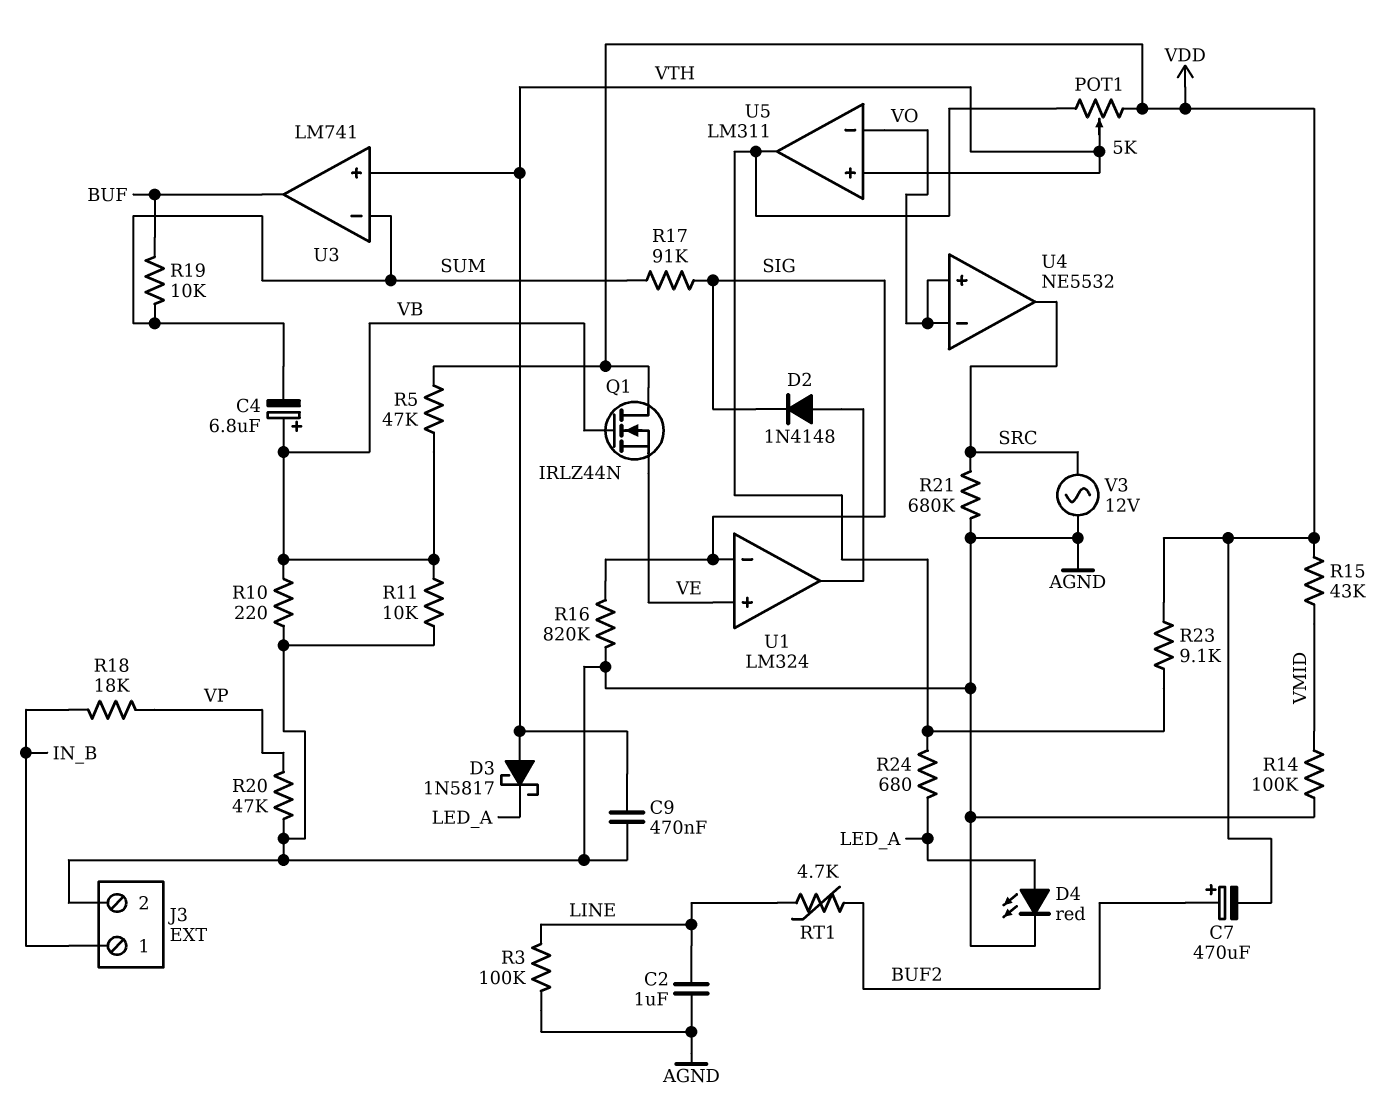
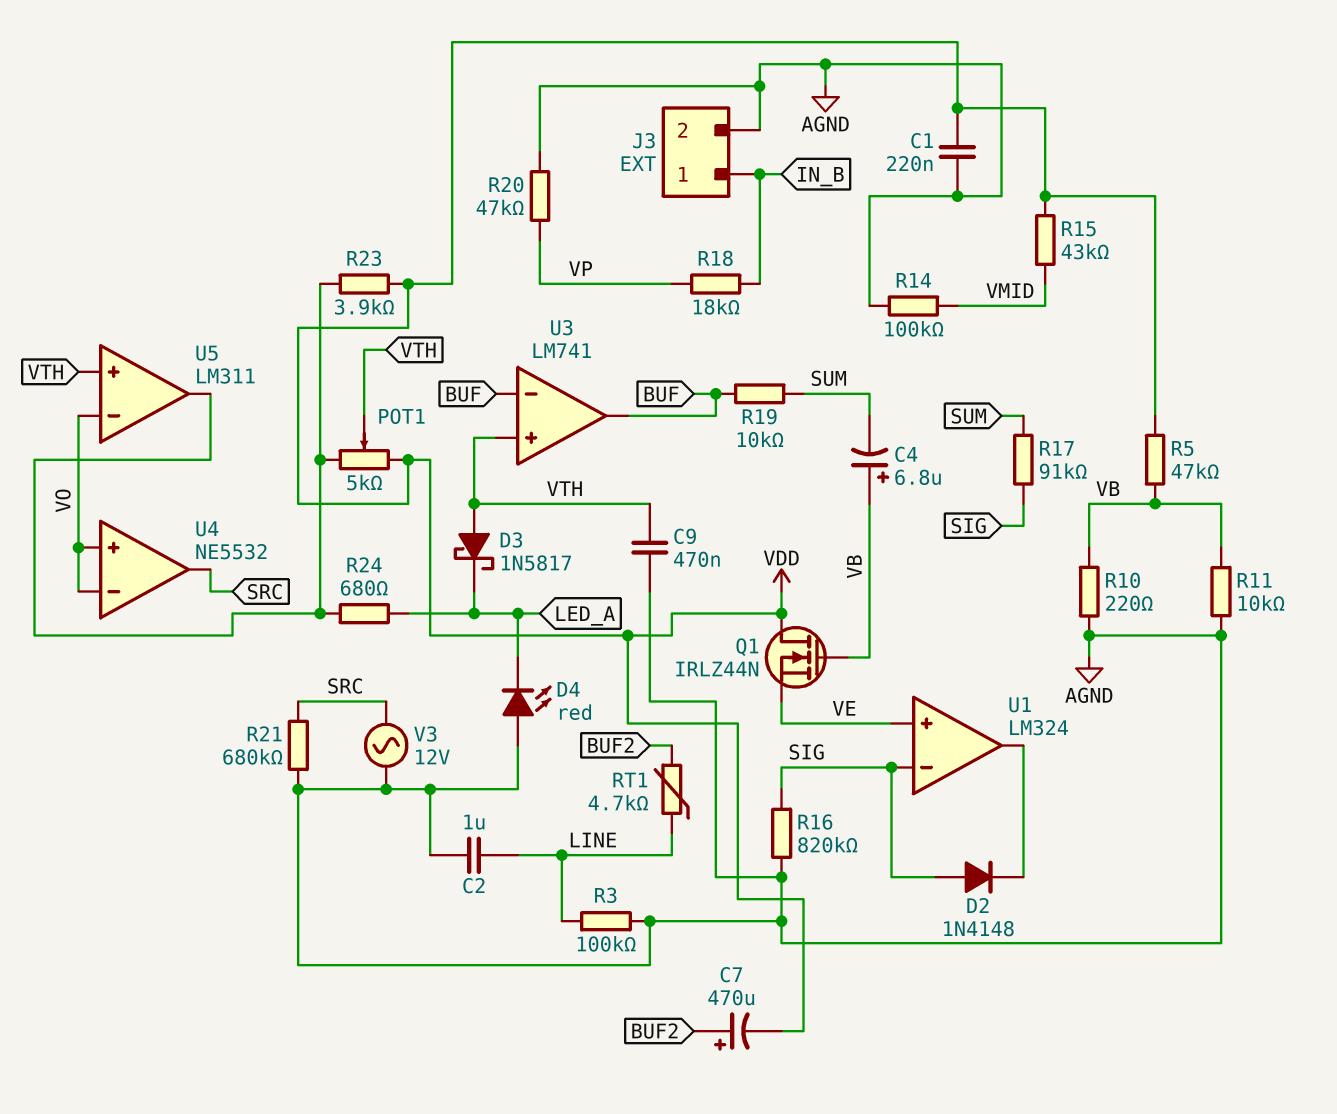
C1: none -> 220nF (AGND, VDD)
D2: diode 1N4148 (A U1/out, K SIG) -> diode 1N4148 (A SIG, K U1/out)
D4: LED red (A LED_A, K AGND) -> LED red (A AGND, K LED_A)
R23: 9.1k (U5/out, VDD) -> 3.9k (U5/out, VDD)
U3 pin in-: SUM -> BUF

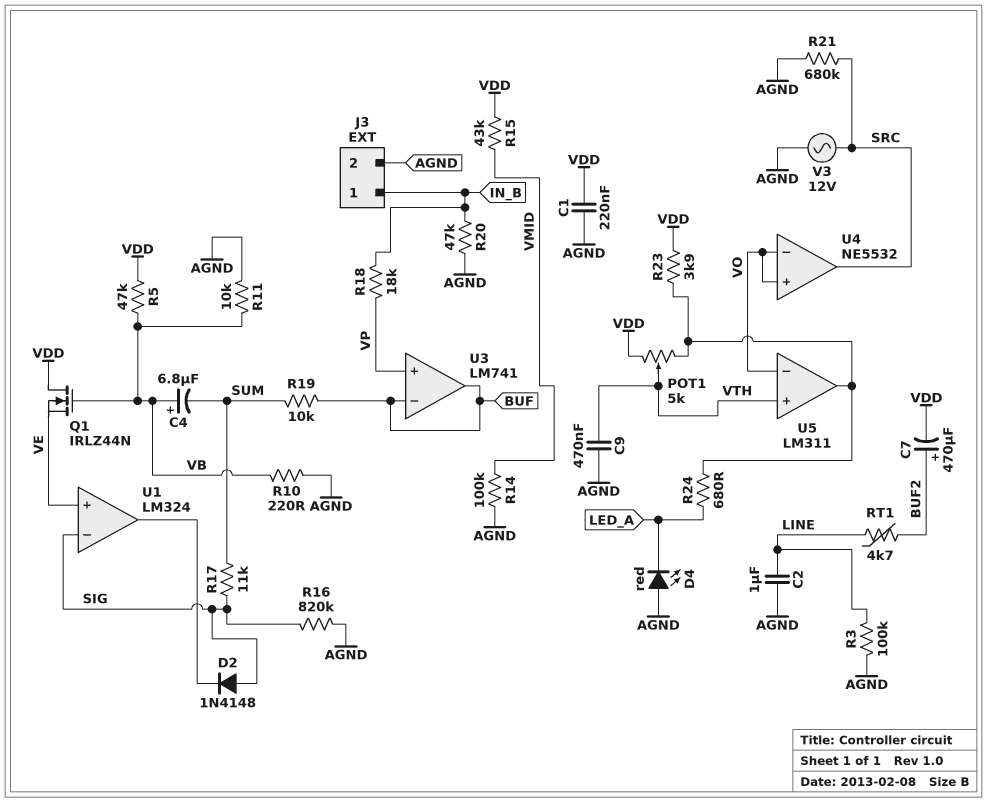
D3: schottky 1N5817 (A VTH, K LED_A) -> none
R17: 91k (SIG, SUM) -> 11k (SIG, SUM)
R20: 47k (AGND, VP) -> 47k (AGND, IN_B)
U3 pin in+: VTH -> VP

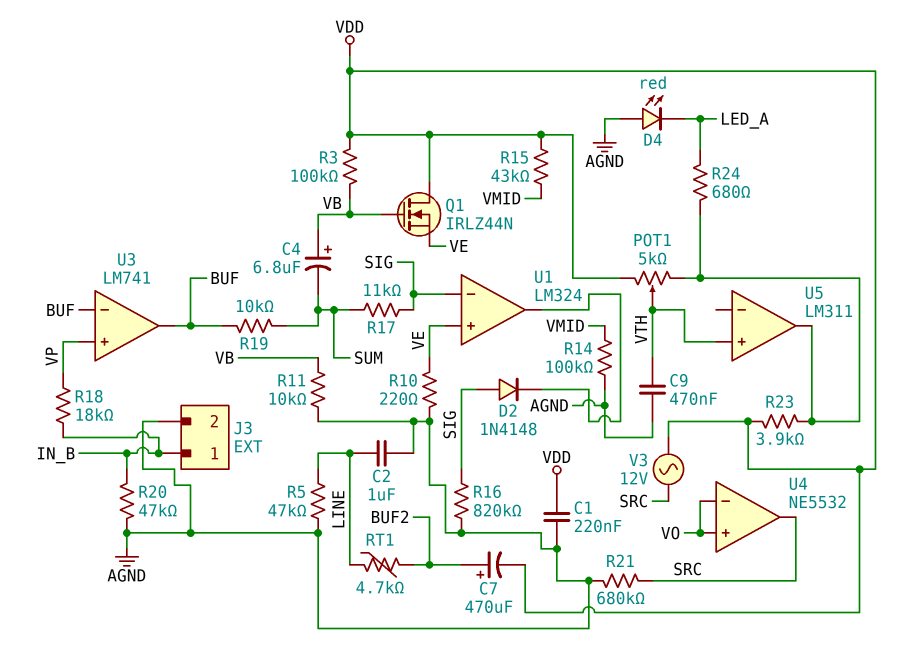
R3: 100k (AGND, LINE) -> 100k (VB, VDD)
R5: 47k (VB, VDD) -> 47k (AGND, LINE)
R10: 220 (AGND, VB) -> 220 (AGND, VE)
U5 pin in-: VO -> none
V3: AC 12V (AGND, SRC) -> AC 12V (SRC, VDD)

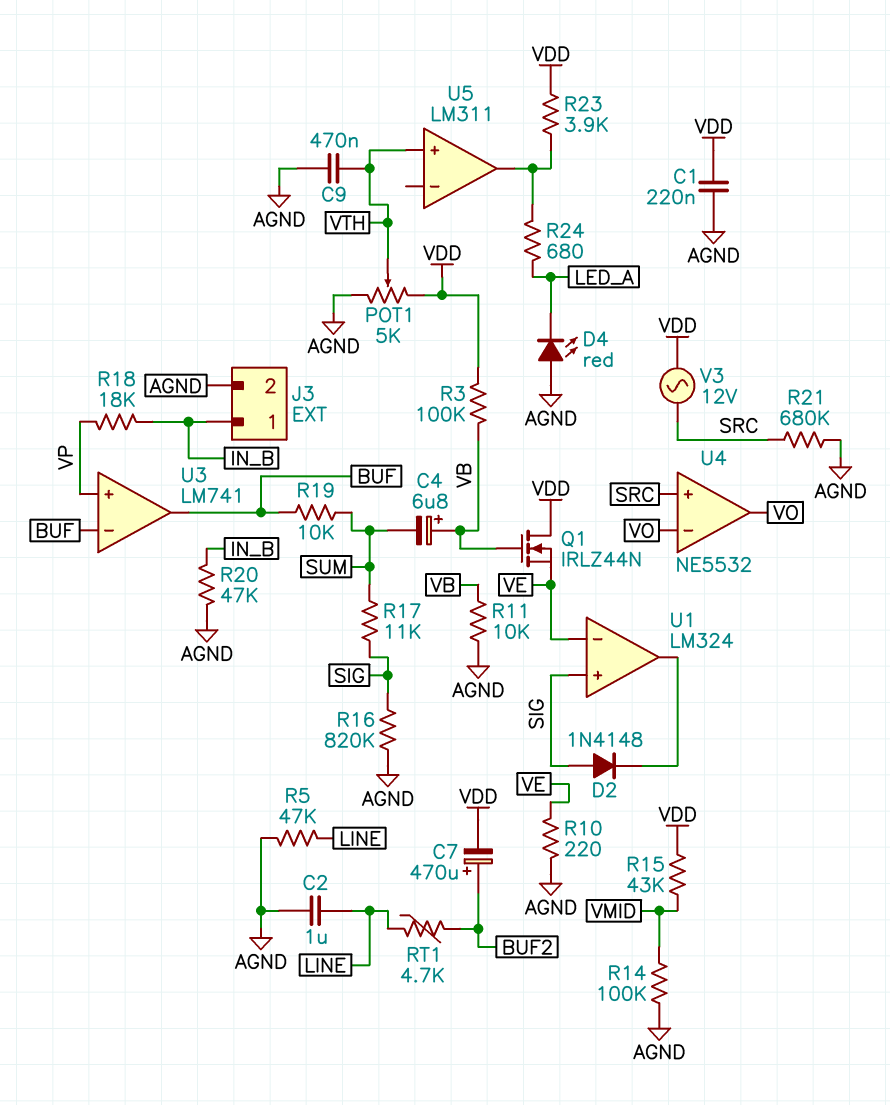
POT1: 5k (U5/out, VDD, wiper VTH) -> 5k (AGND, VDD, wiper VTH)
U1 pin in+: VE -> SIG
U1 pin in-: SIG -> VE
U4 pin in+: VO -> SRC
U4 pin out: SRC -> VO

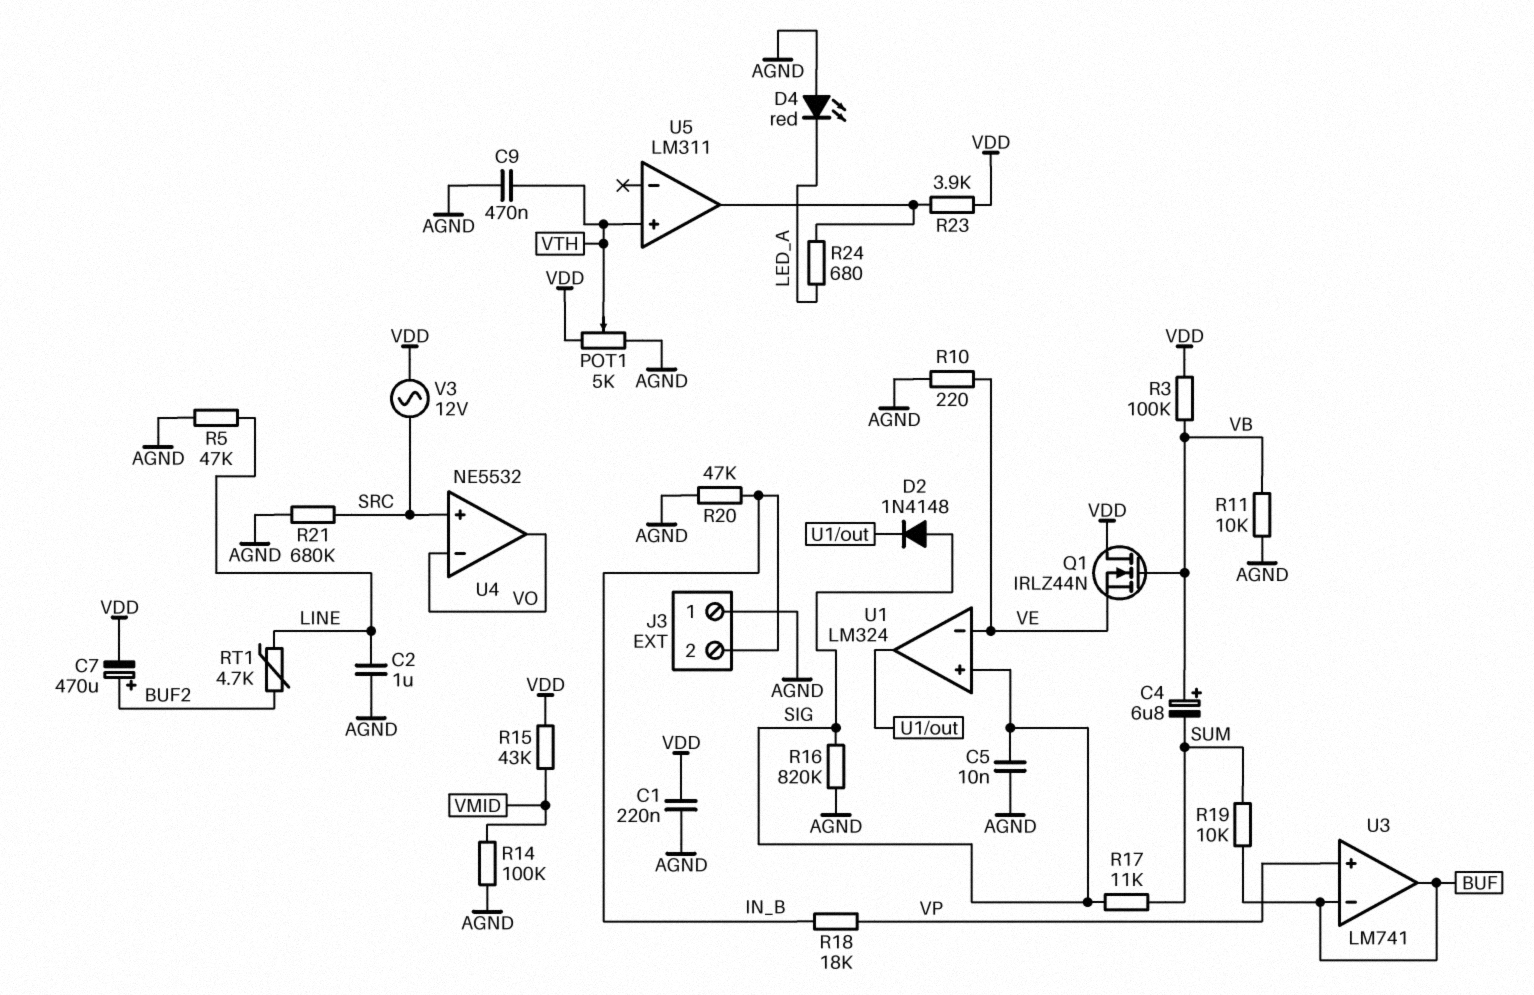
C5: none -> 10nF (AGND, SIG)
J3 pin 1: IN_B -> AGND
J3 pin 2: AGND -> IN_B

